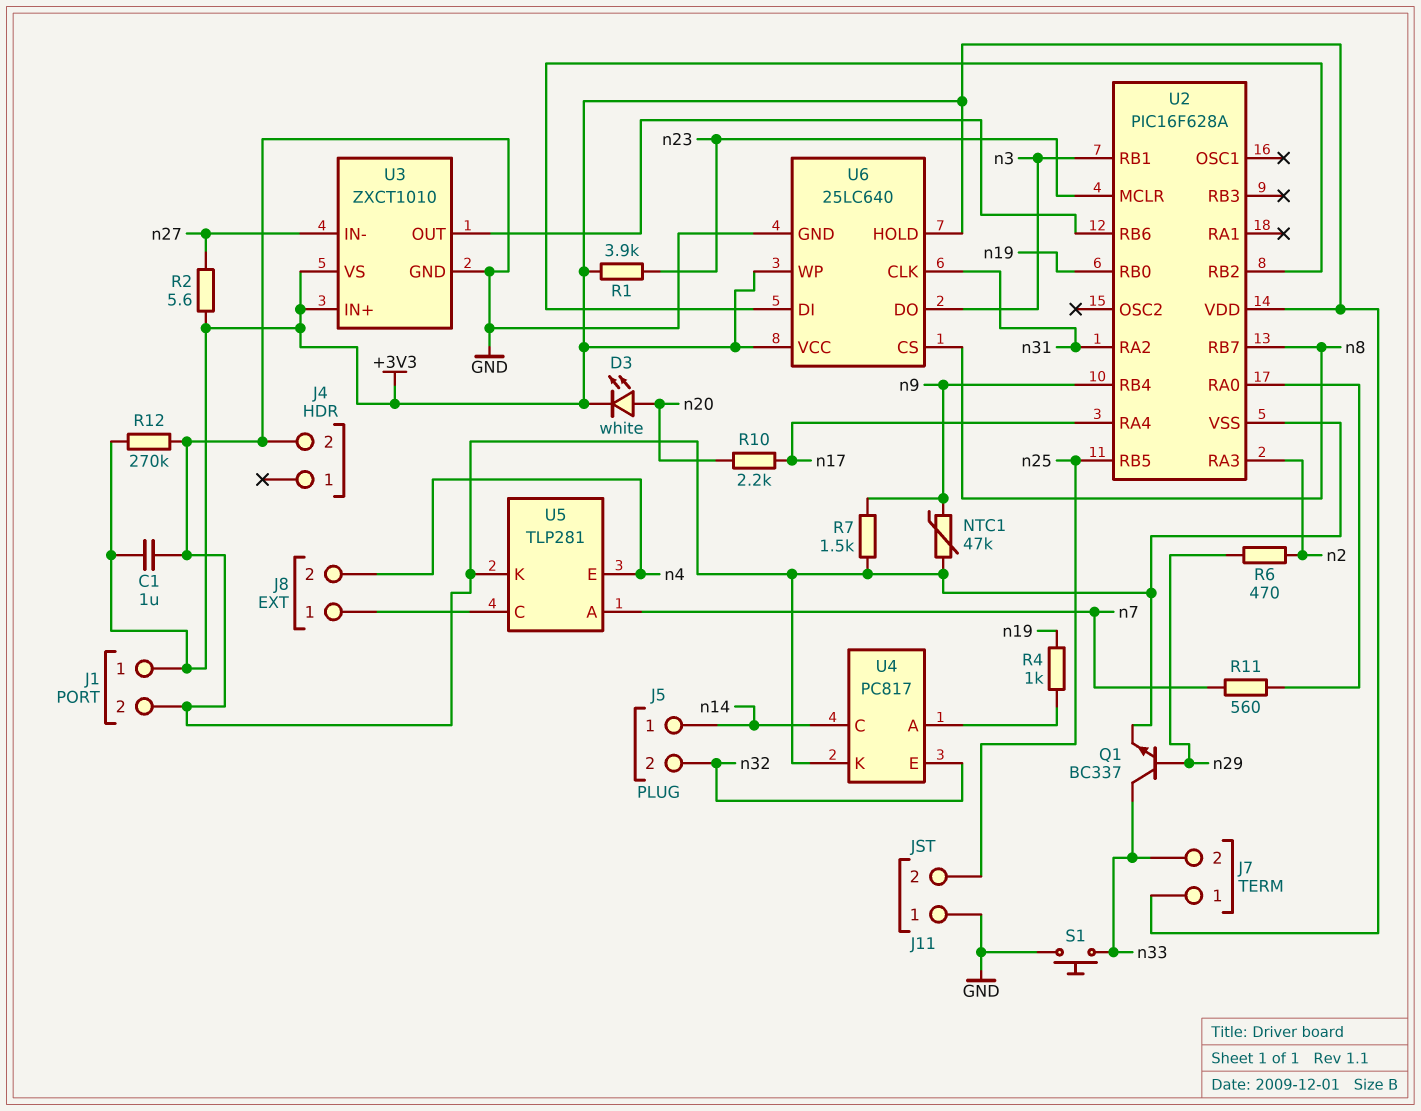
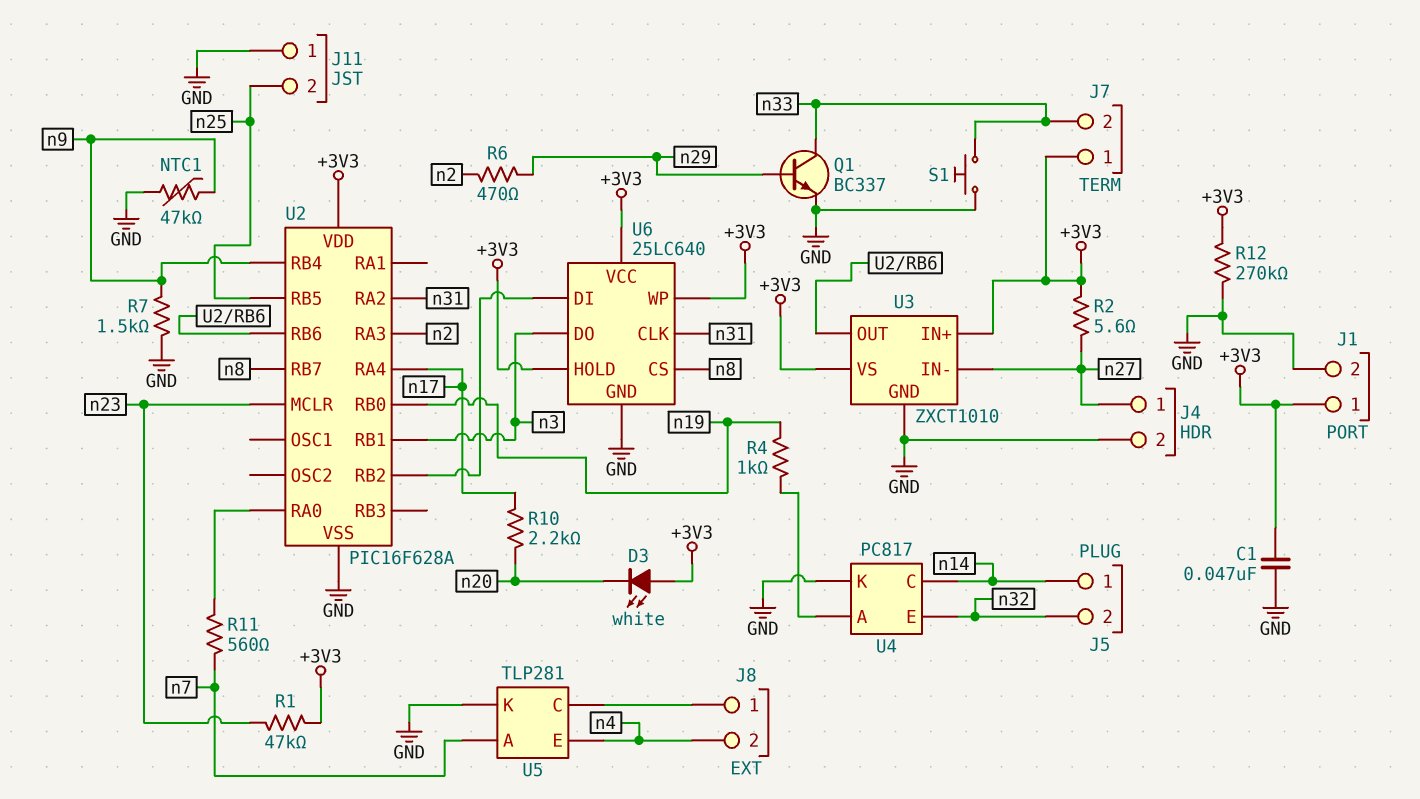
C1: 1uF (+3V3, GND) -> 47nF (+3V3, GND)
D3: LED white (A n20, K +3V3) -> LED white (A +3V3, K n20)
J4 pin 1: none -> n27
R1: 3.9k (+3V3, n23) -> 47k (+3V3, n23)

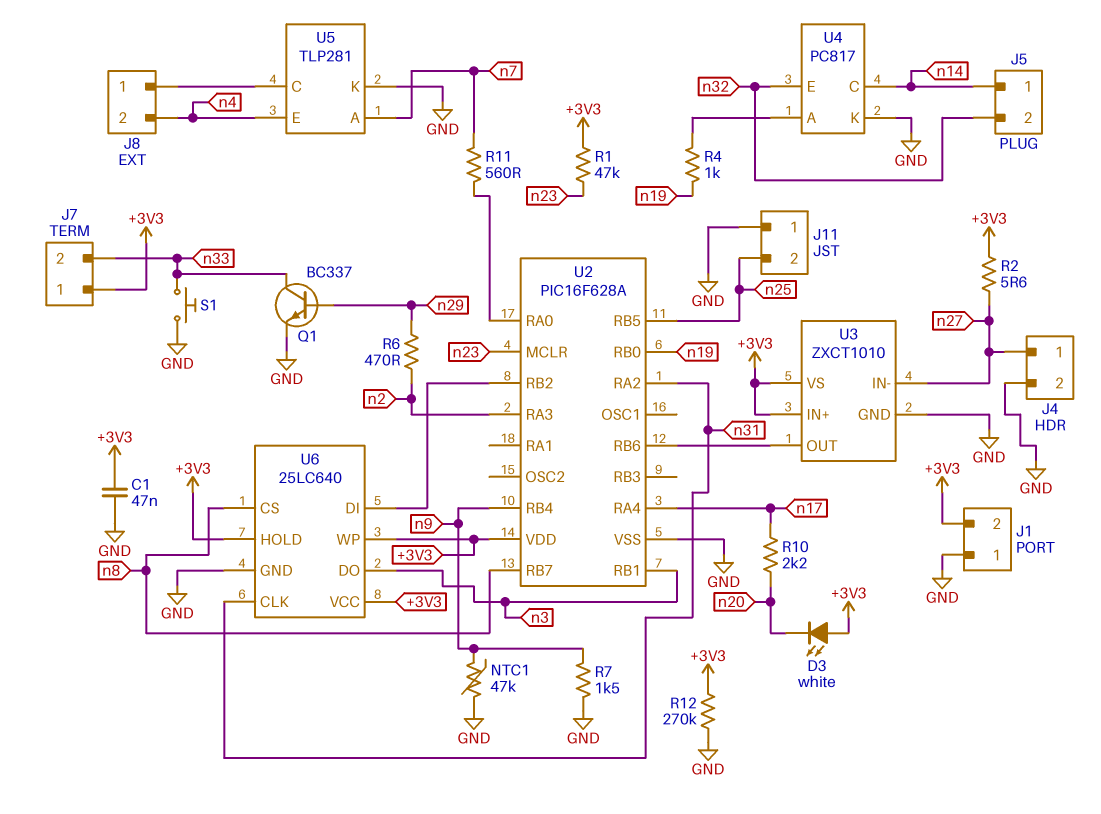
J1 pin 1: +3V3 -> GND
J1 pin 2: GND -> +3V3

